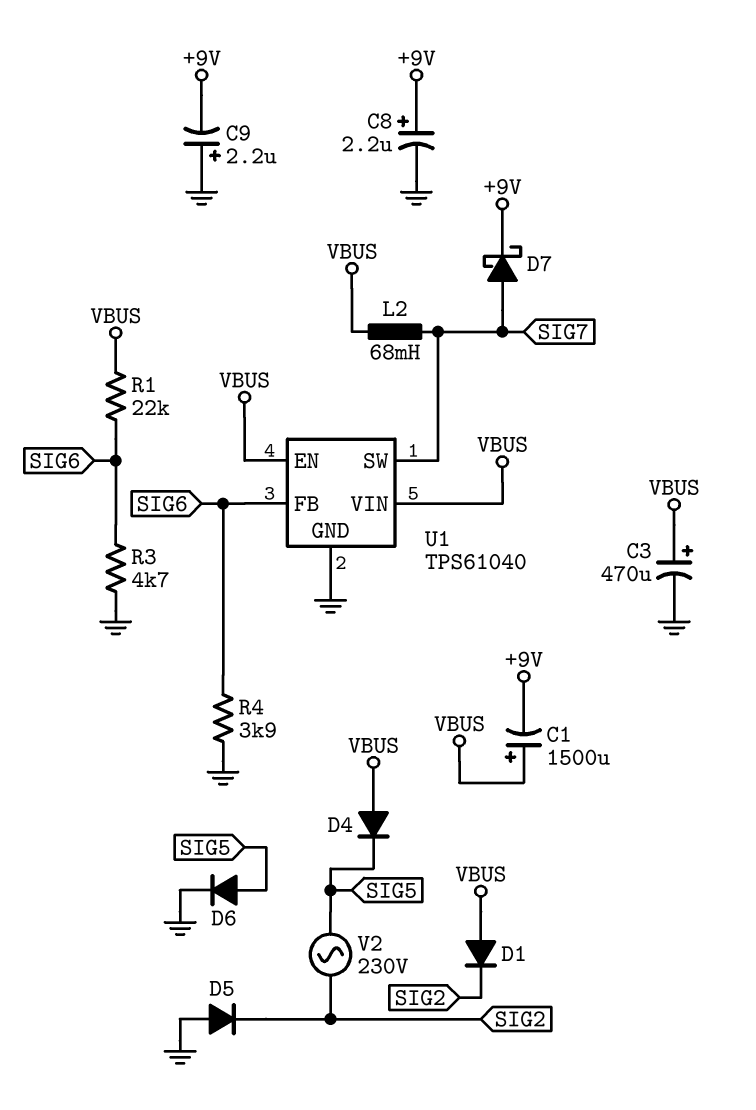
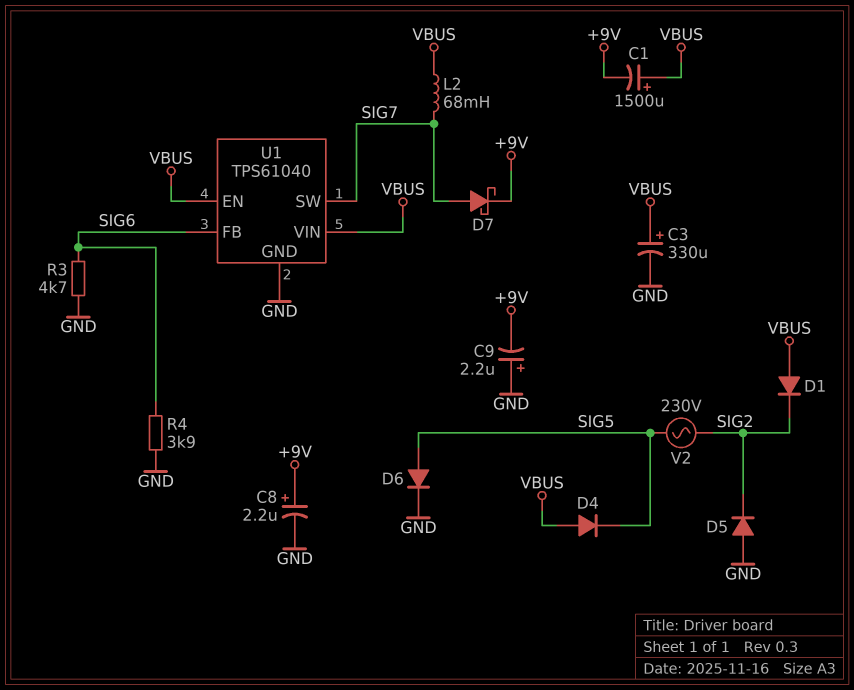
C3: 470uF (plus VBUS, minus GND) -> 330uF (plus VBUS, minus GND)
R1: 22k (SIG6, VBUS) -> none

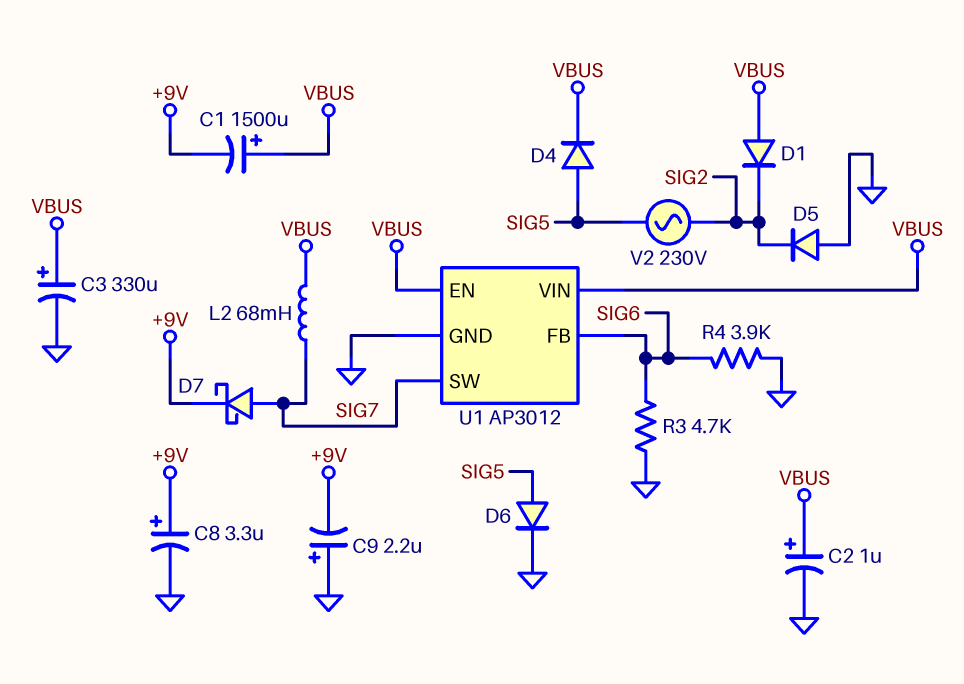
C2: none -> 1uF (plus VBUS, minus GND)
C8: 2.2uF (plus +9V, minus GND) -> 3.3uF (plus +9V, minus GND)
D4: diode (A VBUS, K SIG5) -> diode (A SIG5, K VBUS)
U1: TPS61040 -> AP3012

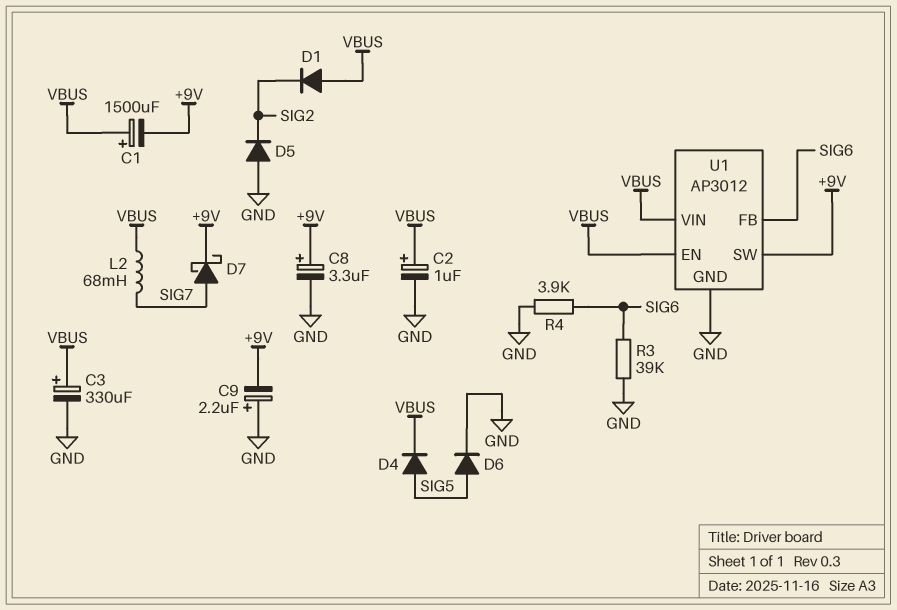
R3: 4.7k (GND, SIG6) -> 39k (GND, SIG6)
U1 pin SW: SIG7 -> +9V
V2: AC 230V (SIG2, SIG5) -> none

